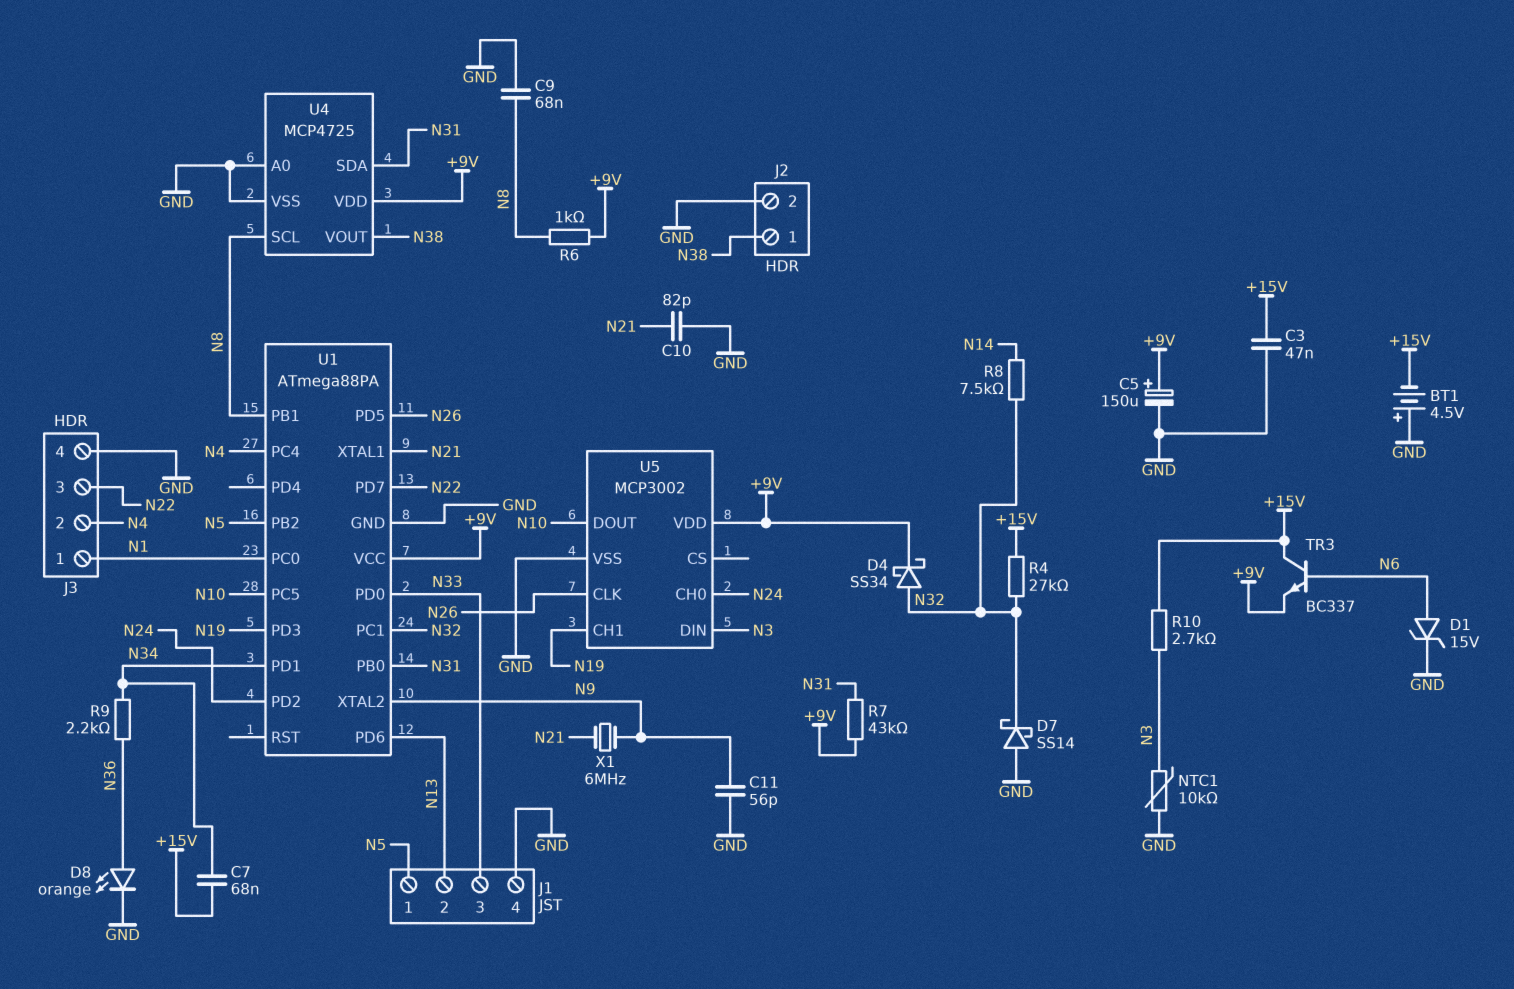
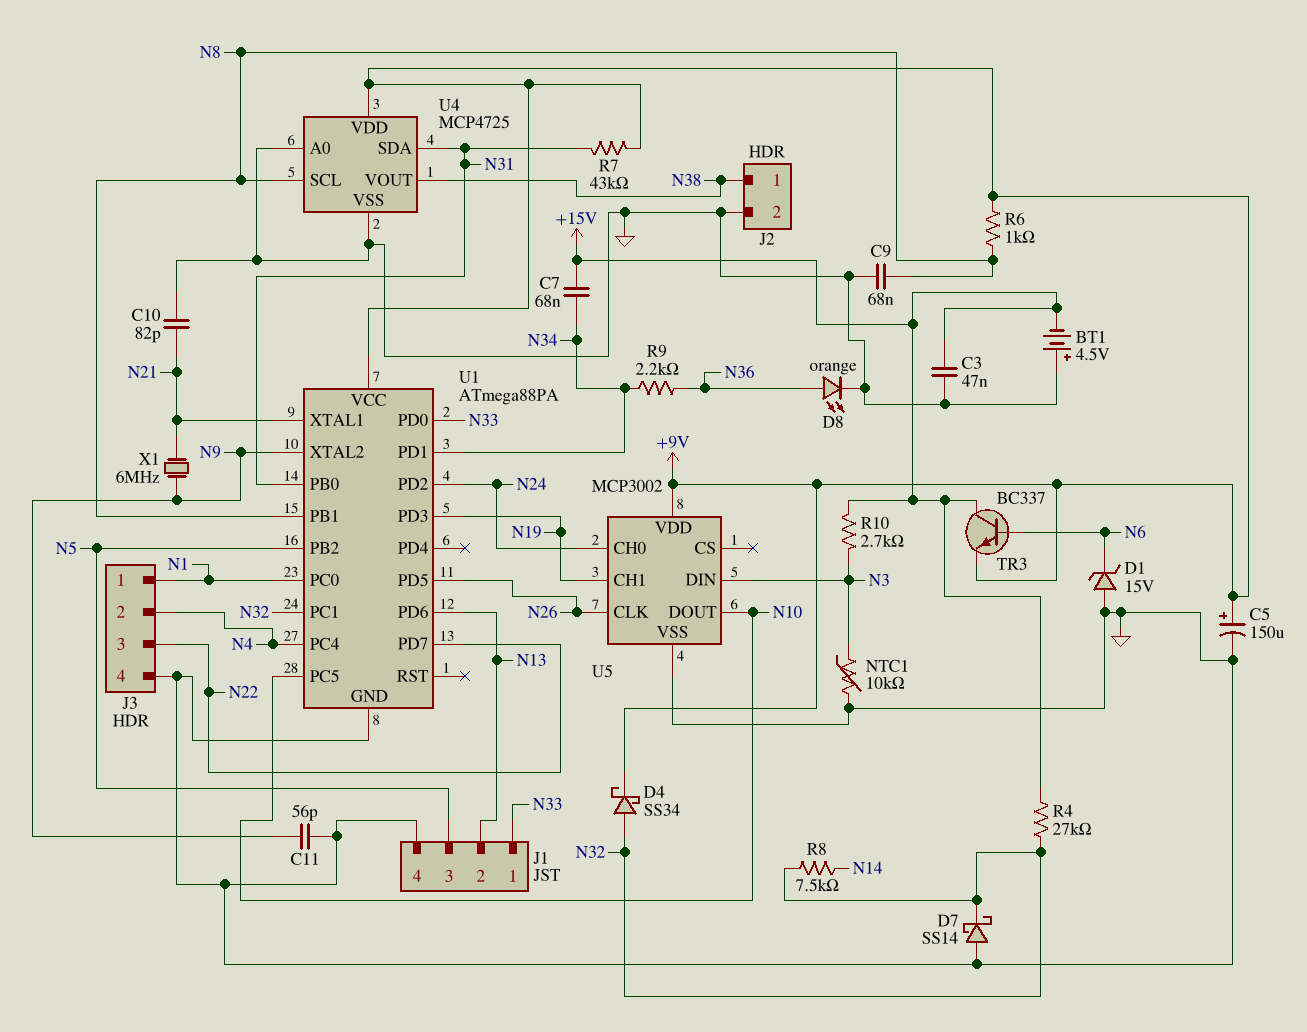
D1: zener 15V (A N6, K GND) -> zener 15V (A GND, K N6)
J1 pin 1: N5 -> N33
J1 pin 3: N33 -> N5

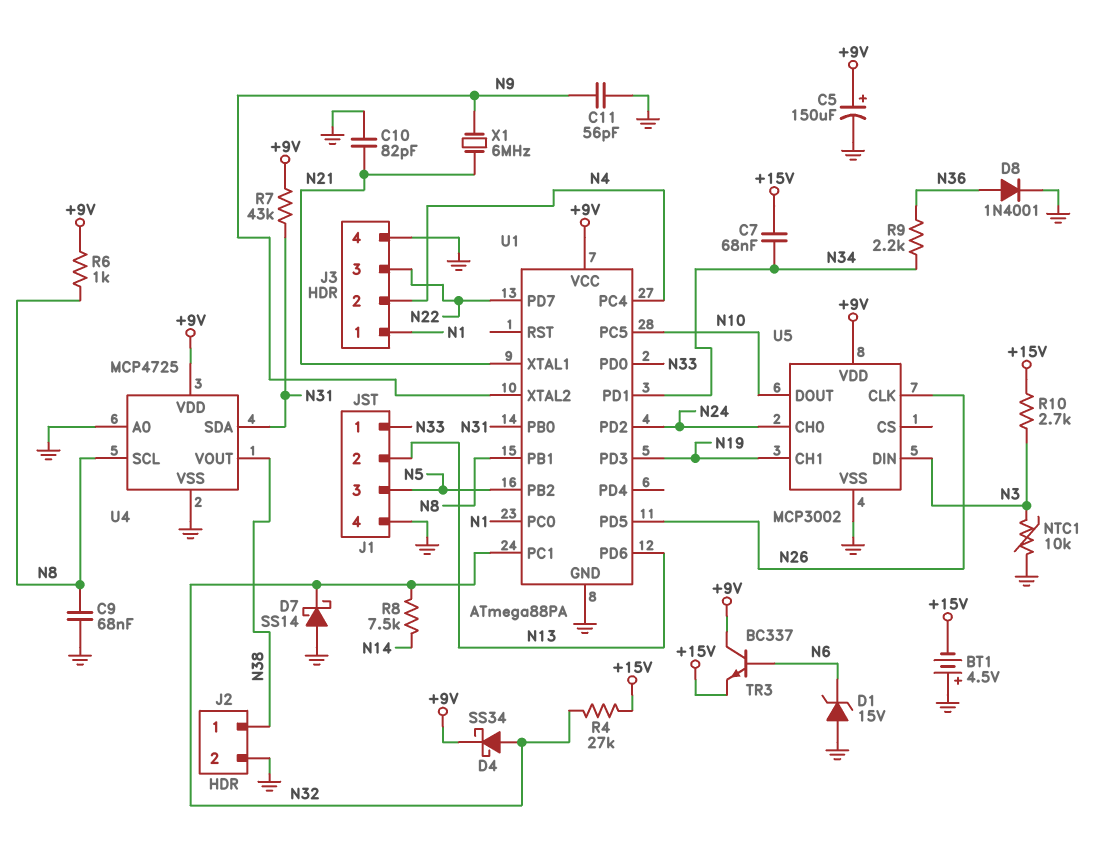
C3: 47nF (+15V, GND) -> none
D8: LED orange (A N36, K GND) -> diode 1N4001 (A N36, K GND)
TR3: NPN BC337 (B N6, C +15V, E +9V) -> NPN BC337 (B N6, C +9V, E +15V)

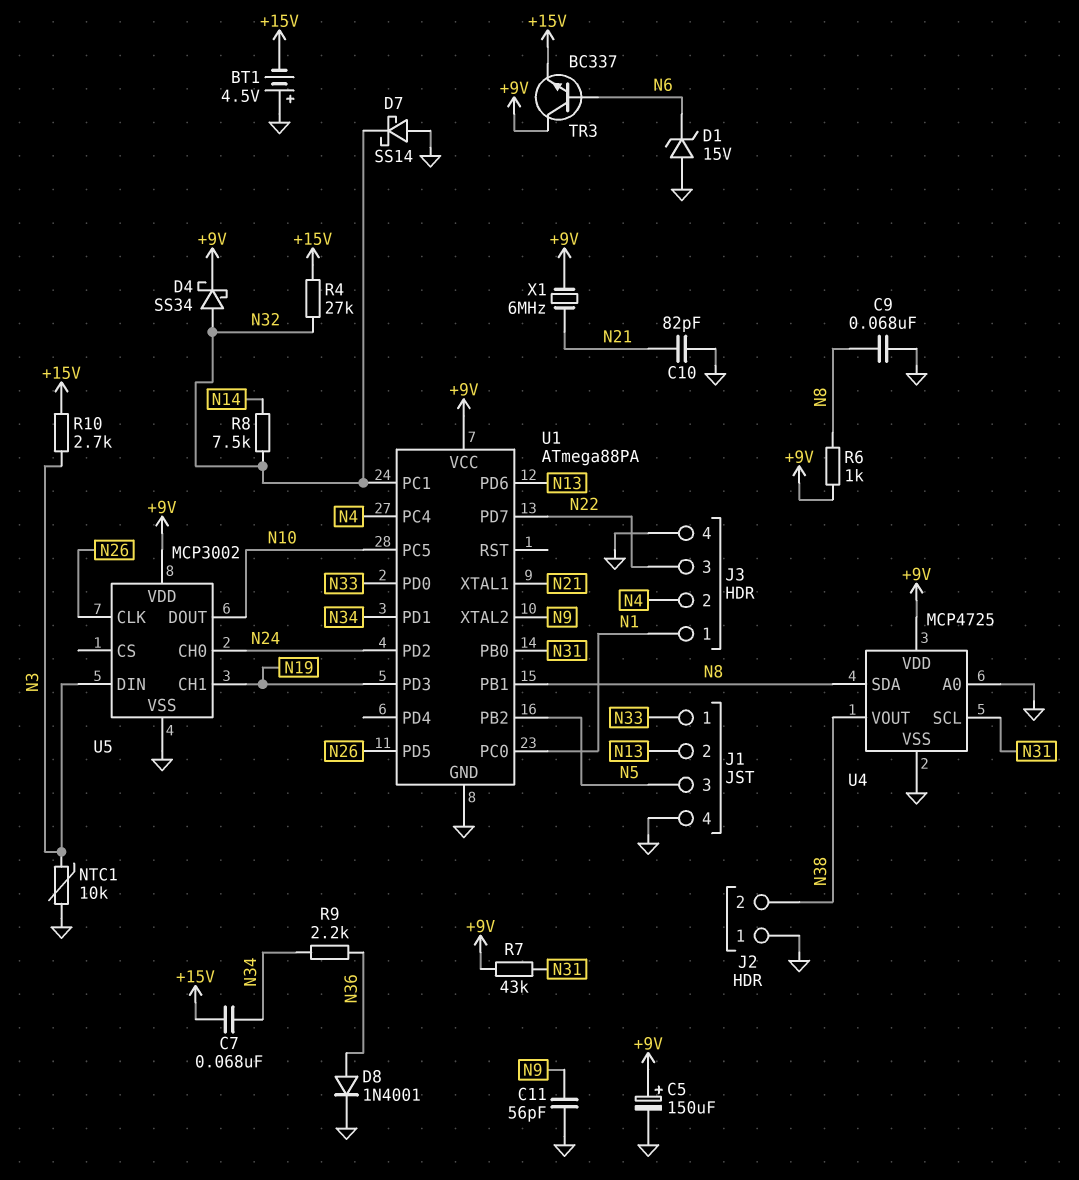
J2 pin 1: N38 -> GND
J2 pin 2: GND -> N38
U4 pin SCL: N8 -> N31
U4 pin SDA: N31 -> N8
X1: 6MHz (N9, N21) -> 6MHz (+9V, N21)

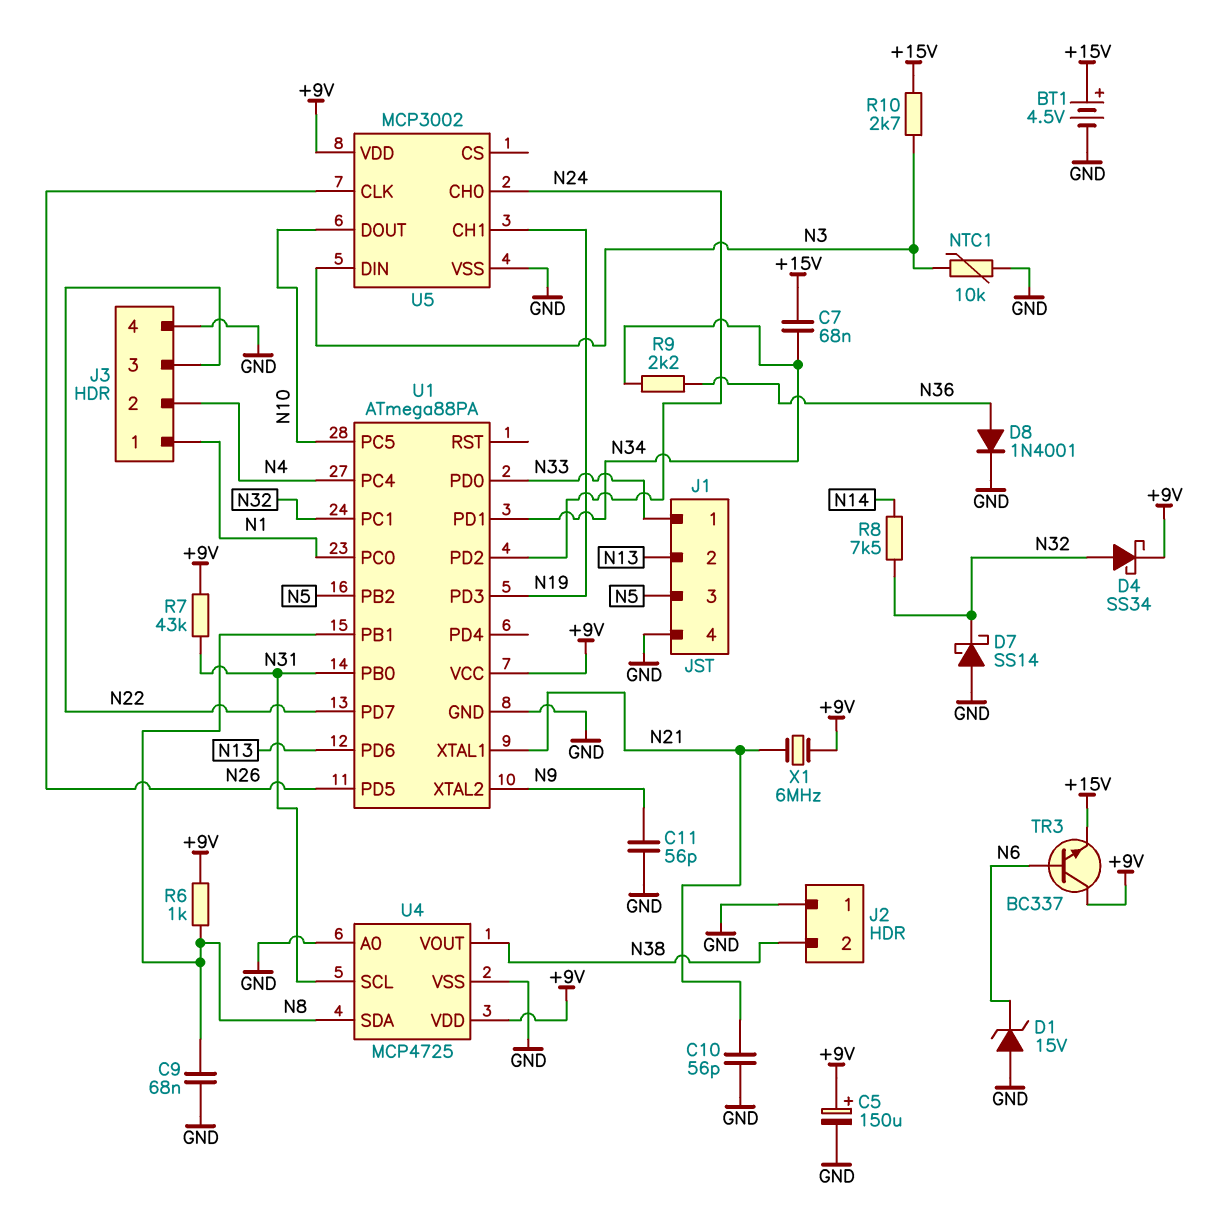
BT1: 4.5V (plus GND, minus +15V) -> 4.5V (plus +15V, minus GND)
C10: 82pF (GND, N21) -> 56pF (GND, N21)
R4: 27k (+15V, N32) -> none

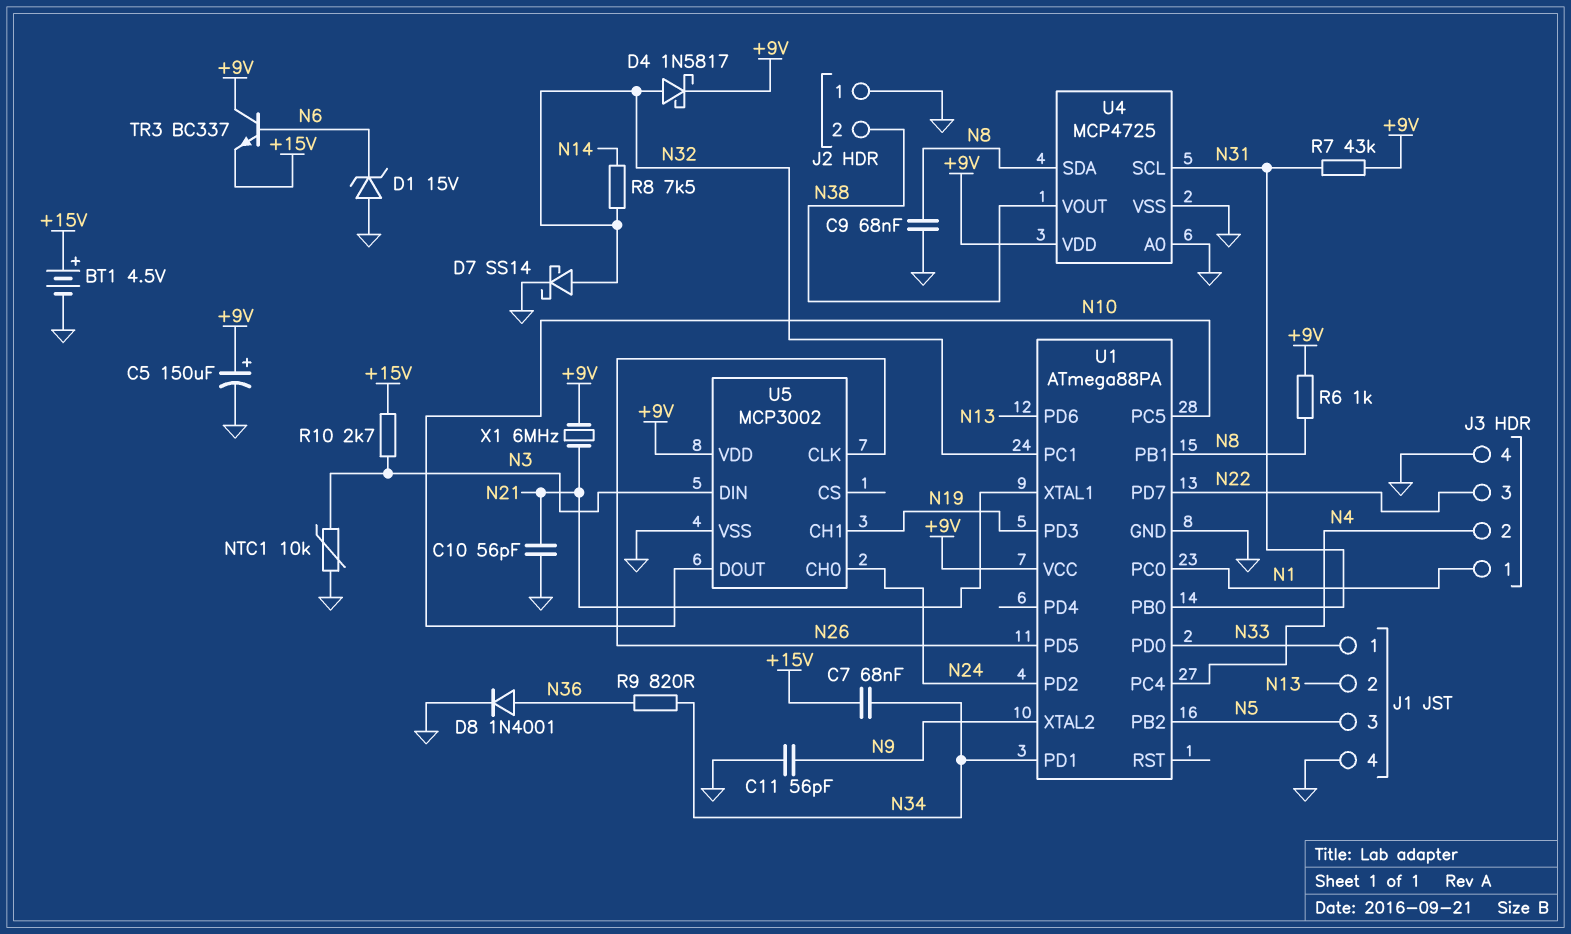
D4: schottky SS34 (A N32, K +9V) -> schottky 1N5817 (A N32, K +9V)
D7: schottky SS14 (A GND, K N32) -> schottky SS14 (A N32, K GND)
R9: 2.2k (N34, N36) -> 820 (N34, N36)

